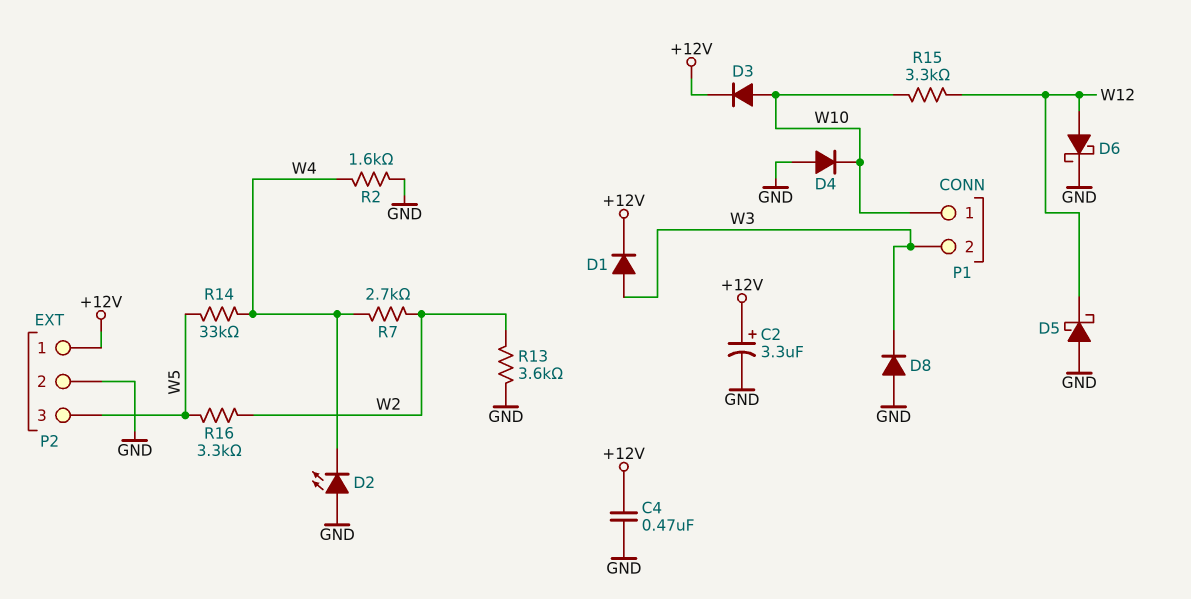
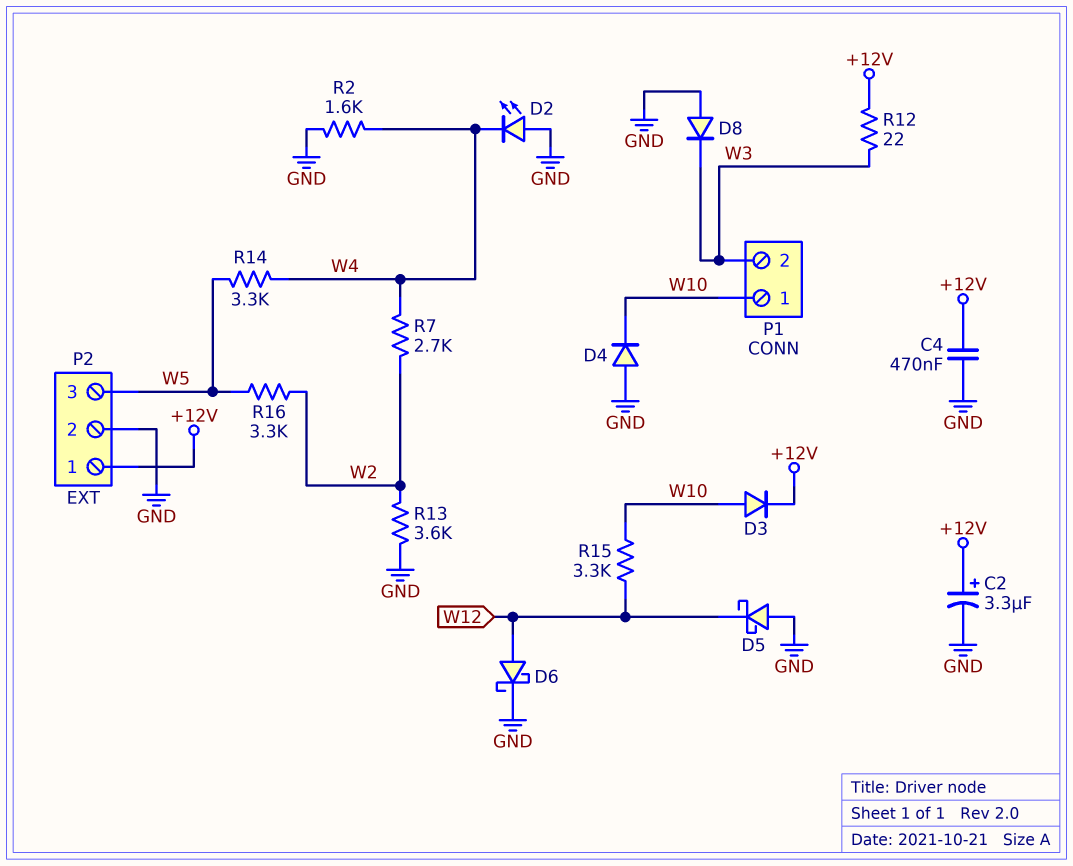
D1: diode (A W3, K +12V) -> none
R12: none -> 22 (+12V, W3)
R14: 33k (W4, W5) -> 3.3k (W4, W5)

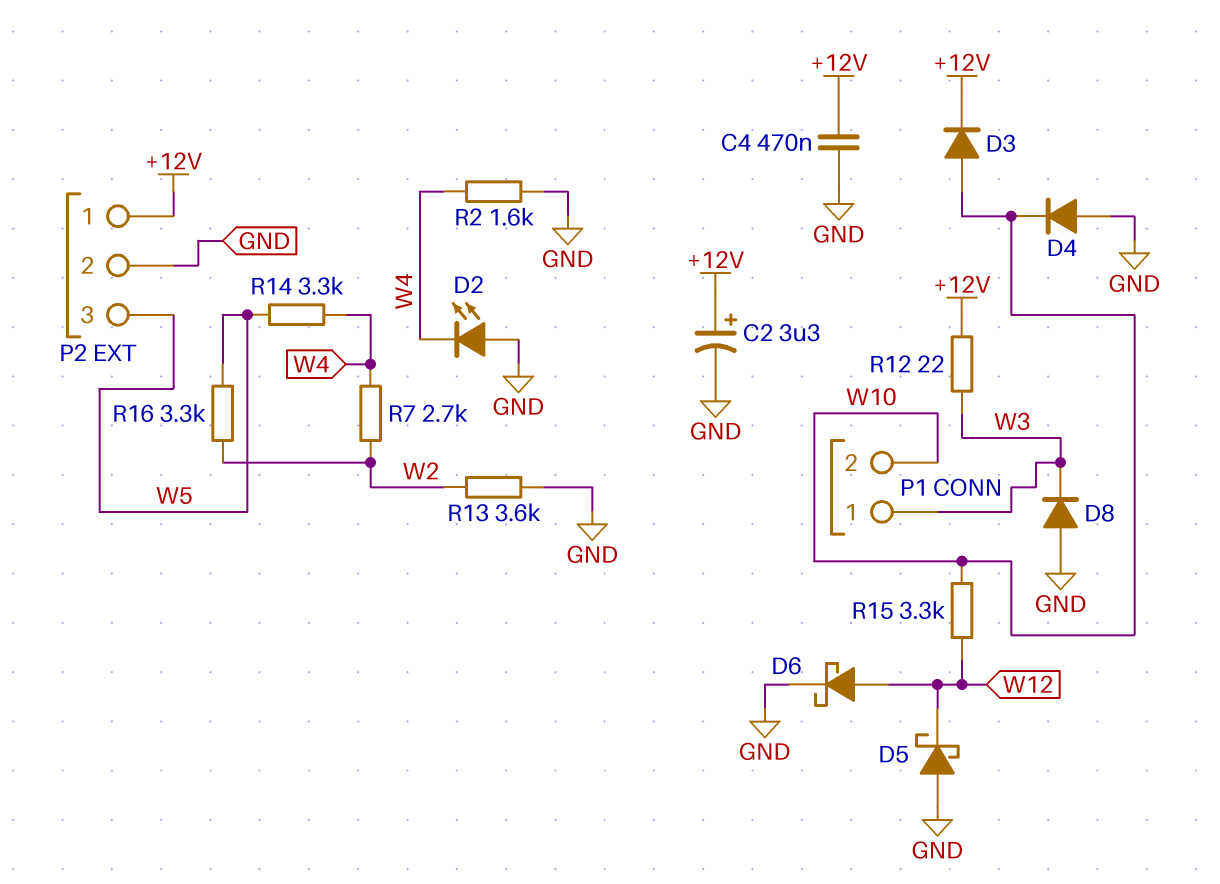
P1 pin 1: W10 -> W3
P1 pin 2: W3 -> W10

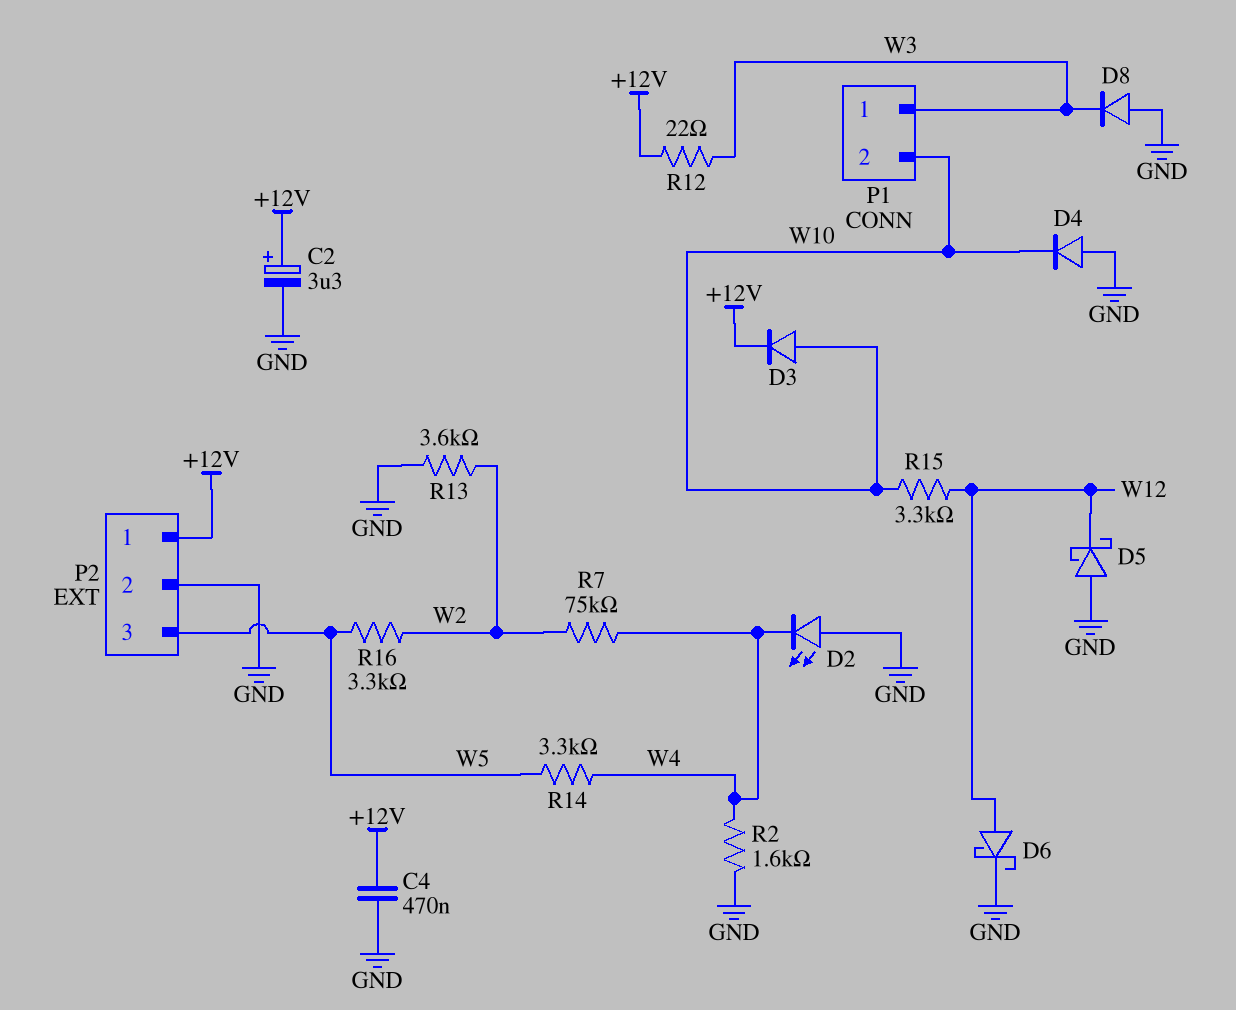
R7: 2.7k (W2, W4) -> 75k (W2, W4)

